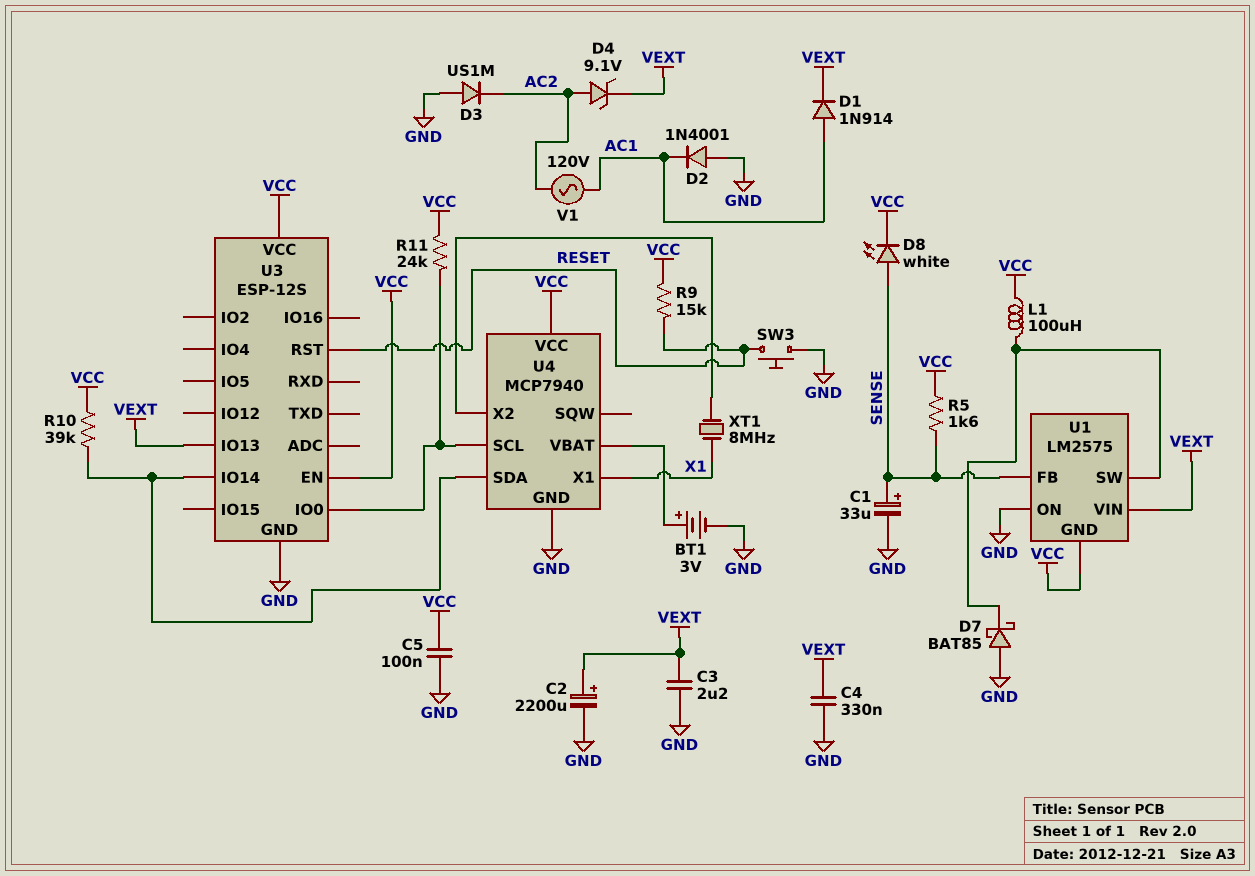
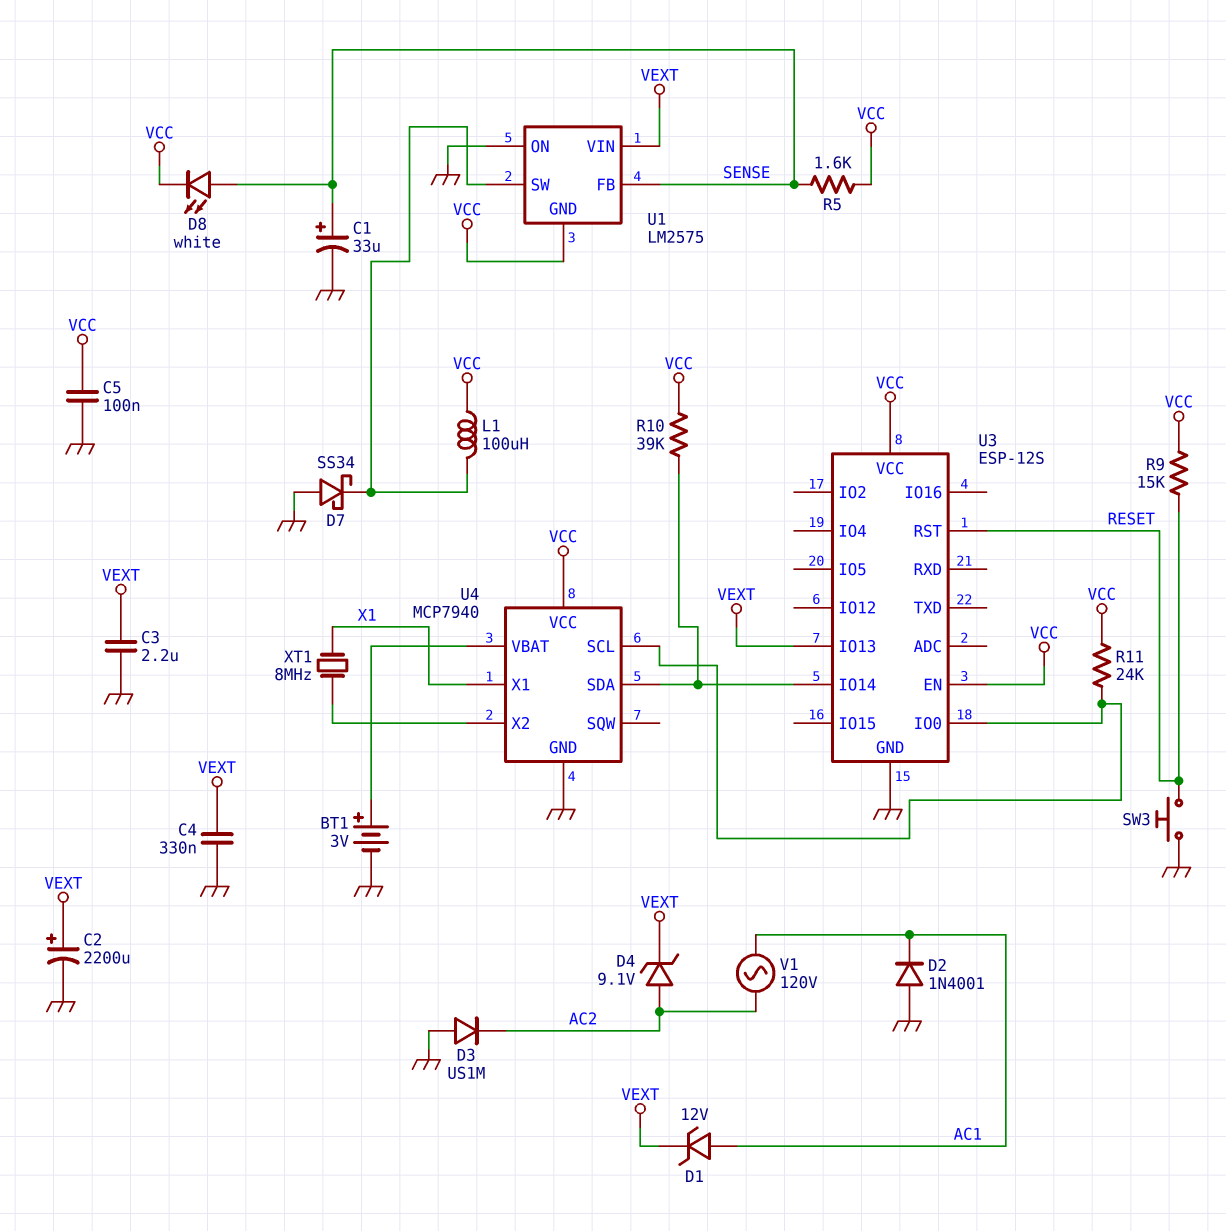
D1: diode 1N914 (A AC1, K VEXT) -> zener 12V (A AC1, K VEXT)
D7: schottky BAT85 (A GND, K U1/SW) -> schottky SS34 (A GND, K U1/SW)

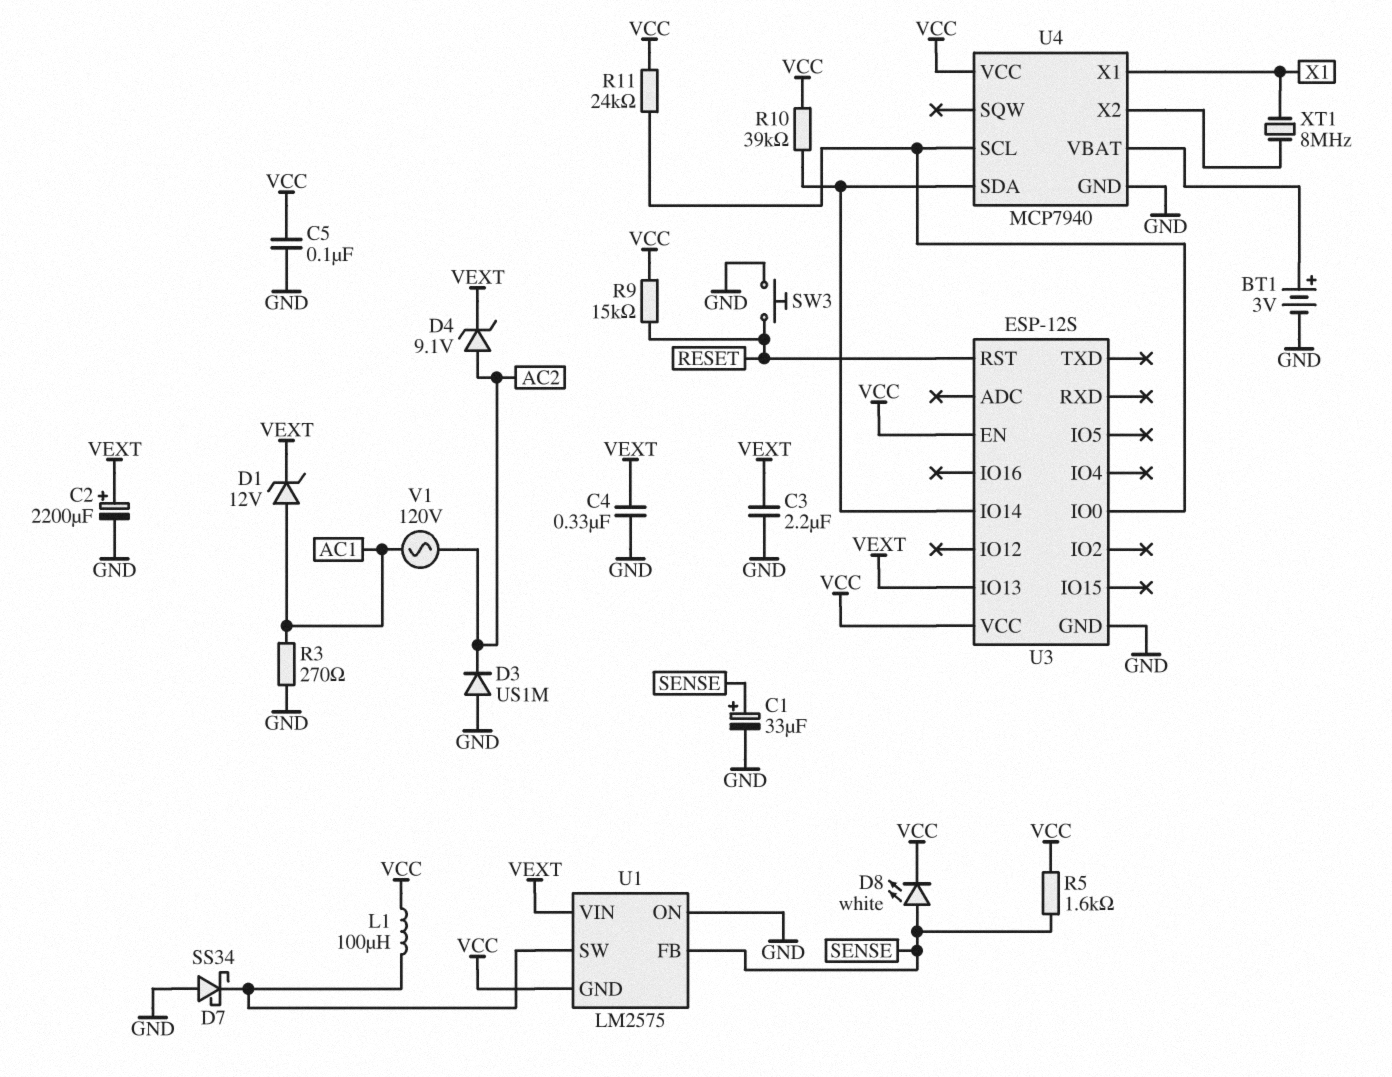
D2: diode 1N4001 (A GND, K AC1) -> none
R3: none -> 270 (AC1, GND)

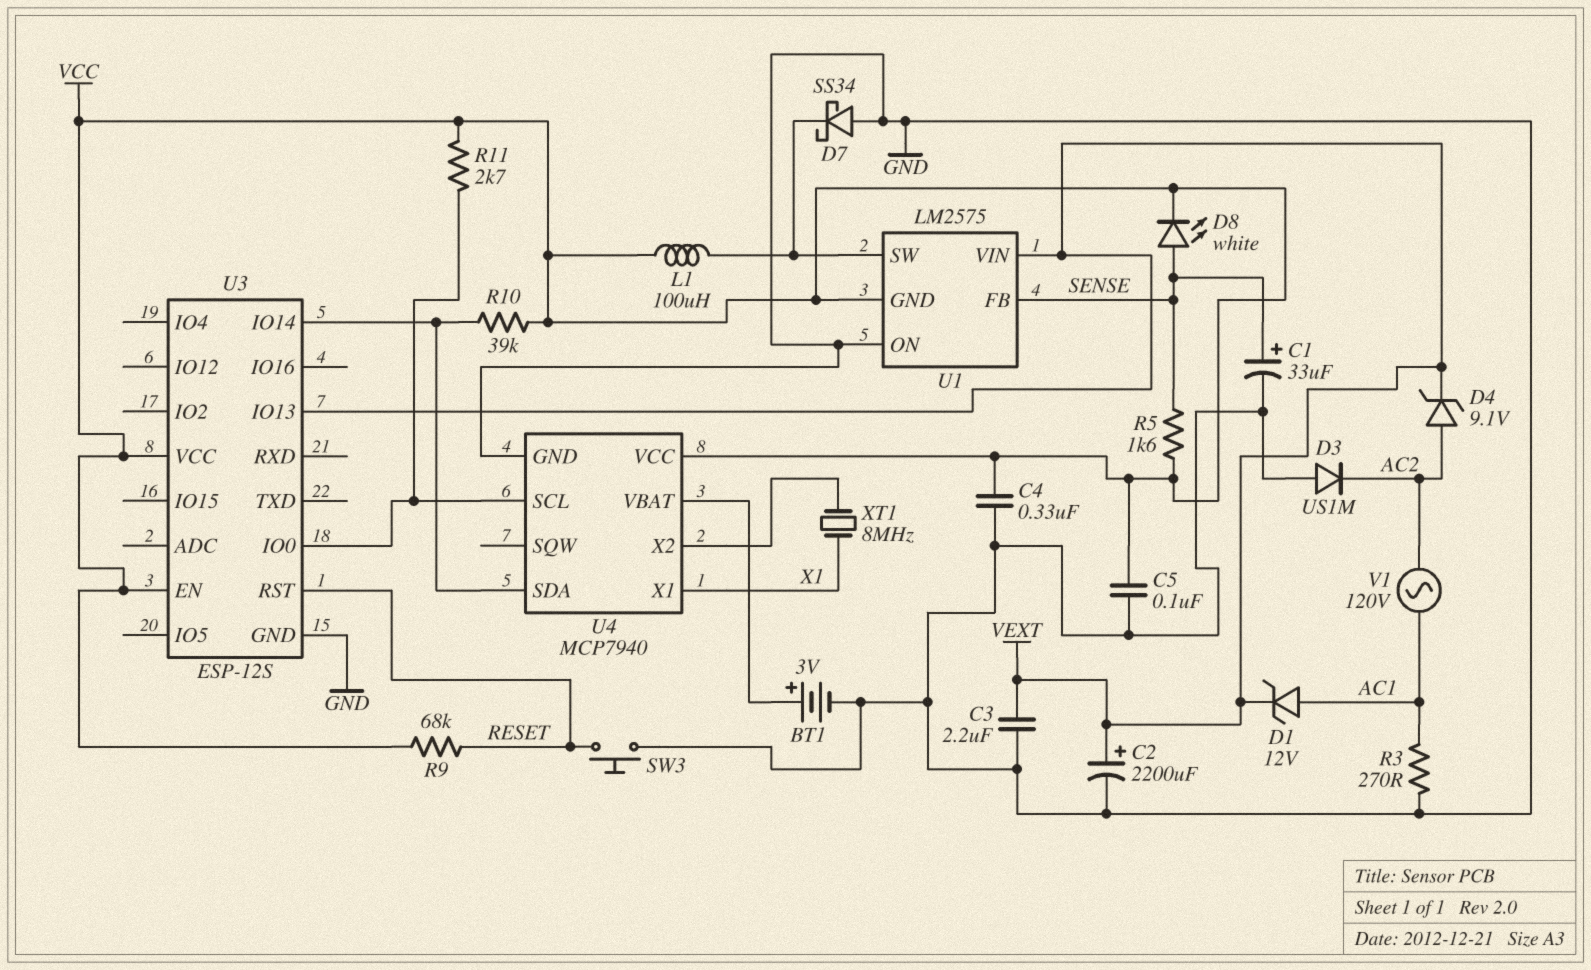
C4: 330nF (GND, VEXT) -> 330nF (GND, VCC)
R9: 15k (RESET, VCC) -> 68k (RESET, VCC)
R11: 24k (U3/IO0, VCC) -> 2.7k (U3/IO0, VCC)

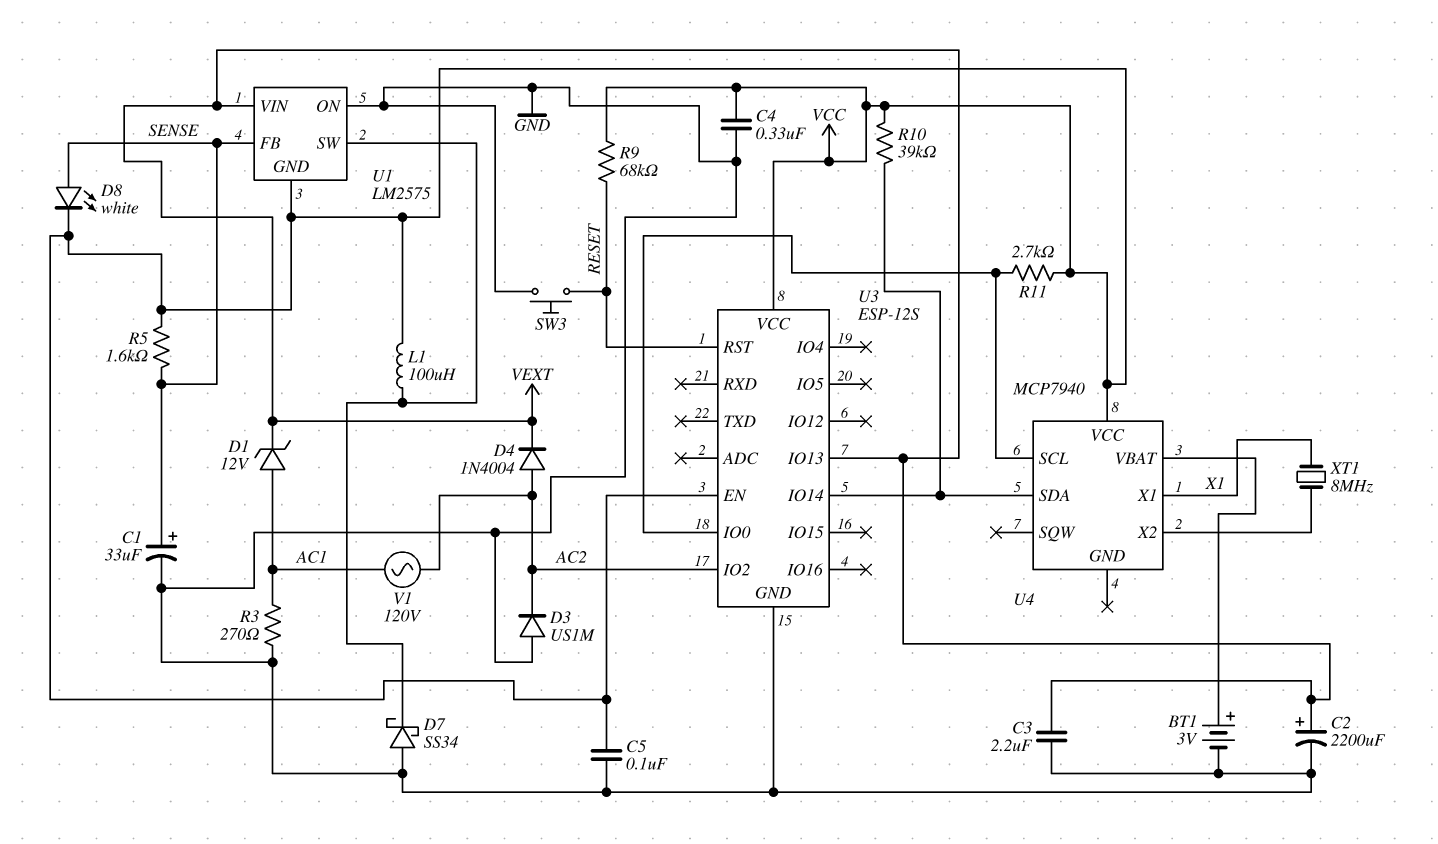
D4: zener 9.1V (A AC2, K VEXT) -> diode 1N4004 (A AC2, K VEXT)
U3 pin IO2: none -> AC2
U4 pin GND: GND -> none

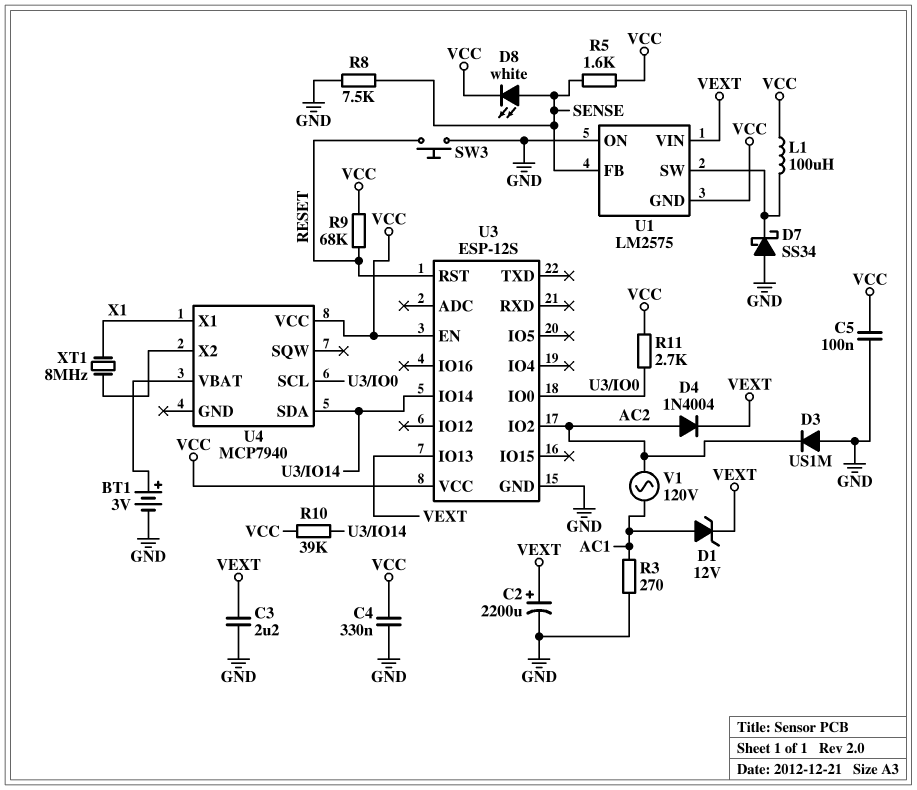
C1: 33uF (plus SENSE, minus GND) -> none
R8: none -> 7.5k (GND, SENSE)

